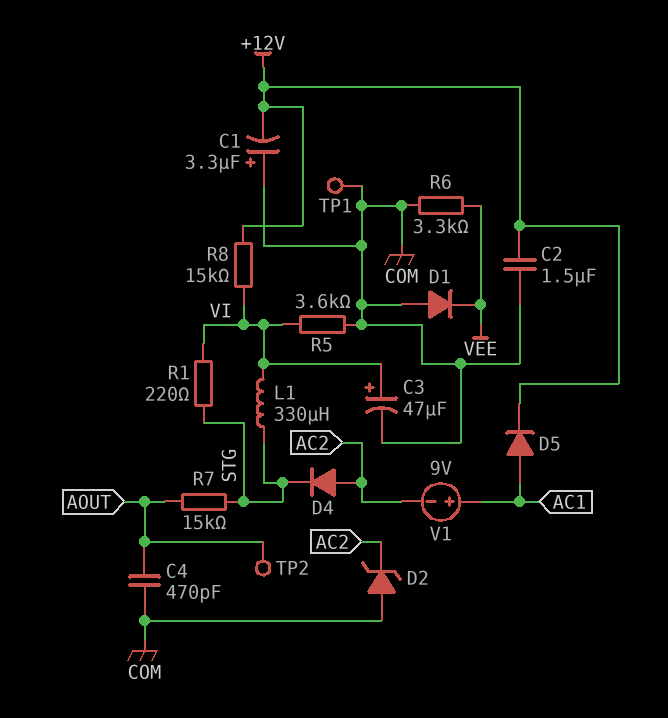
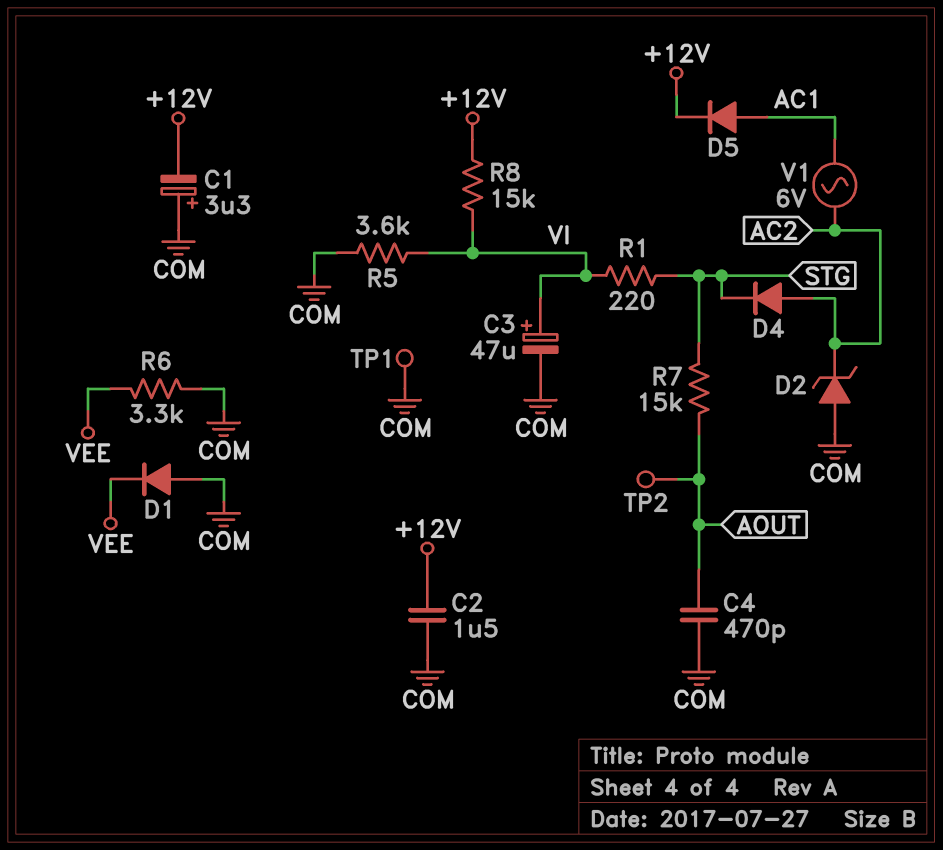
L1: 330uH (STG, VI) -> none
V1: 9V (plus AC1, minus AC2) -> AC 6V (AC1, AC2)

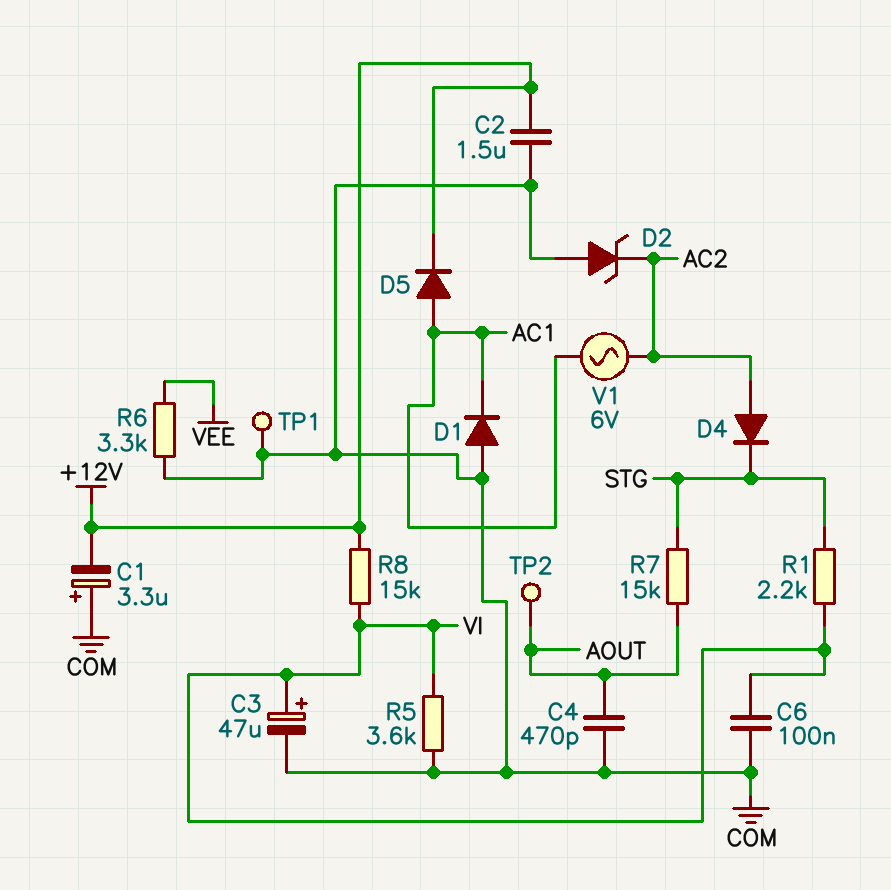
C6: none -> 100nF (COM, VI)
D1: diode (A COM, K VEE) -> diode (A COM, K AC1)
R1: 220 (STG, VI) -> 2.2k (STG, VI)

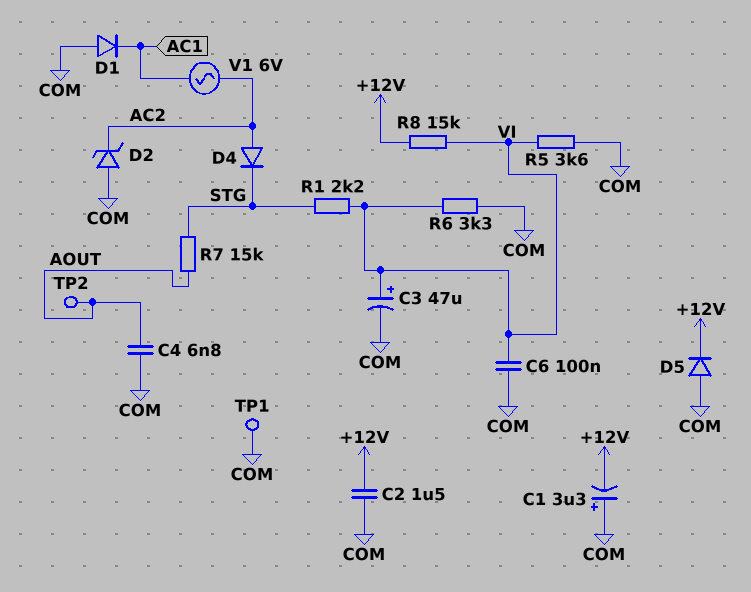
C4: 470pF (AOUT, COM) -> 6.8nF (AOUT, COM)
D5: diode (A AC1, K +12V) -> diode (A COM, K +12V)
R6: 3.3k (COM, VEE) -> 3.3k (COM, VI)

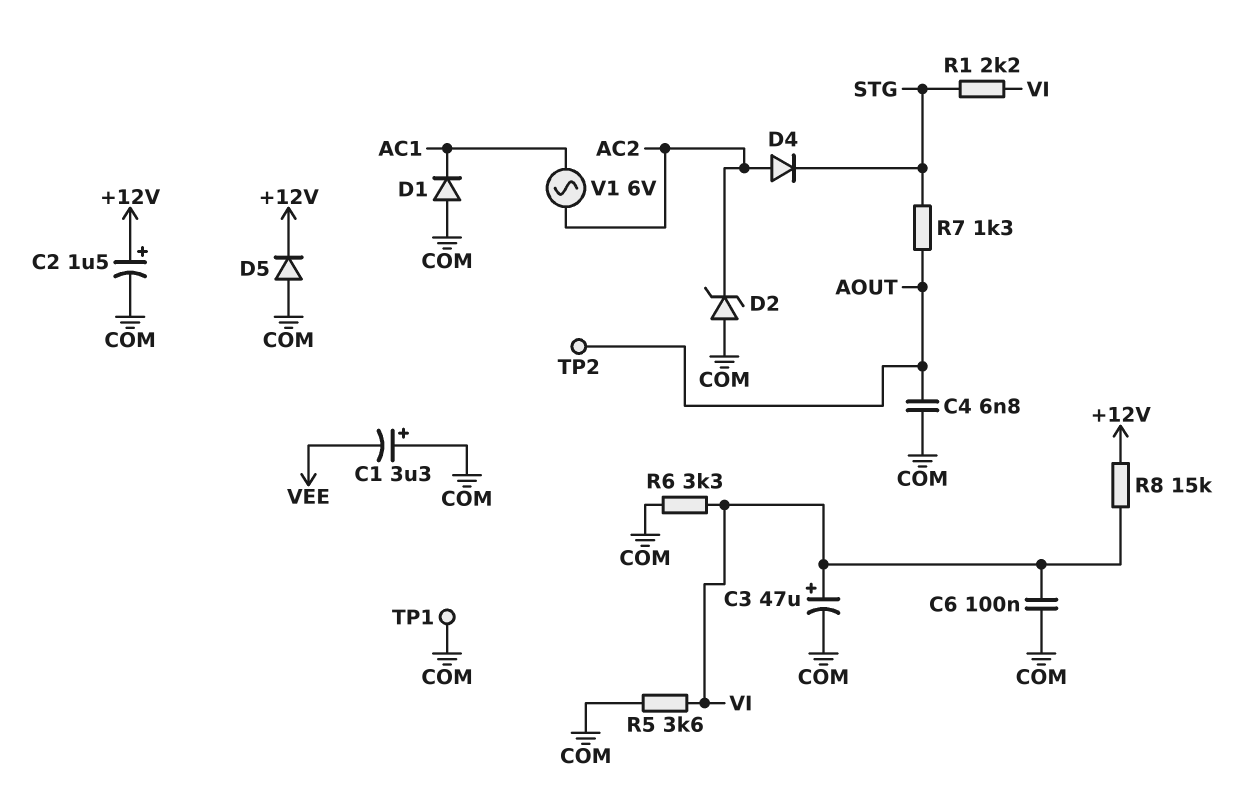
C1: 3.3uF (plus COM, minus +12V) -> 3.3uF (plus COM, minus VEE)
C2: 1.5uF (+12V, COM) -> 1.5uF (plus +12V, minus COM)
R7: 15k (AOUT, STG) -> 1.3k (AOUT, STG)

